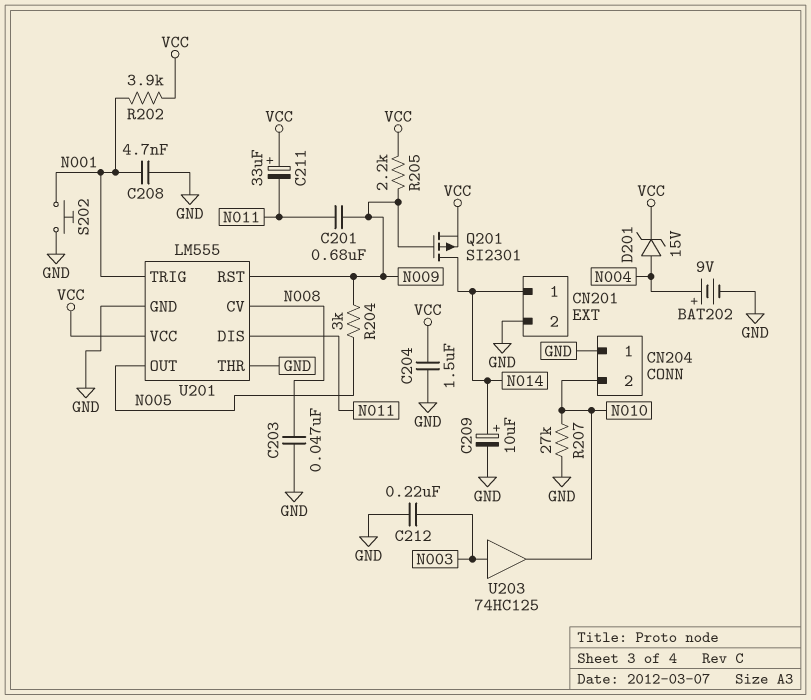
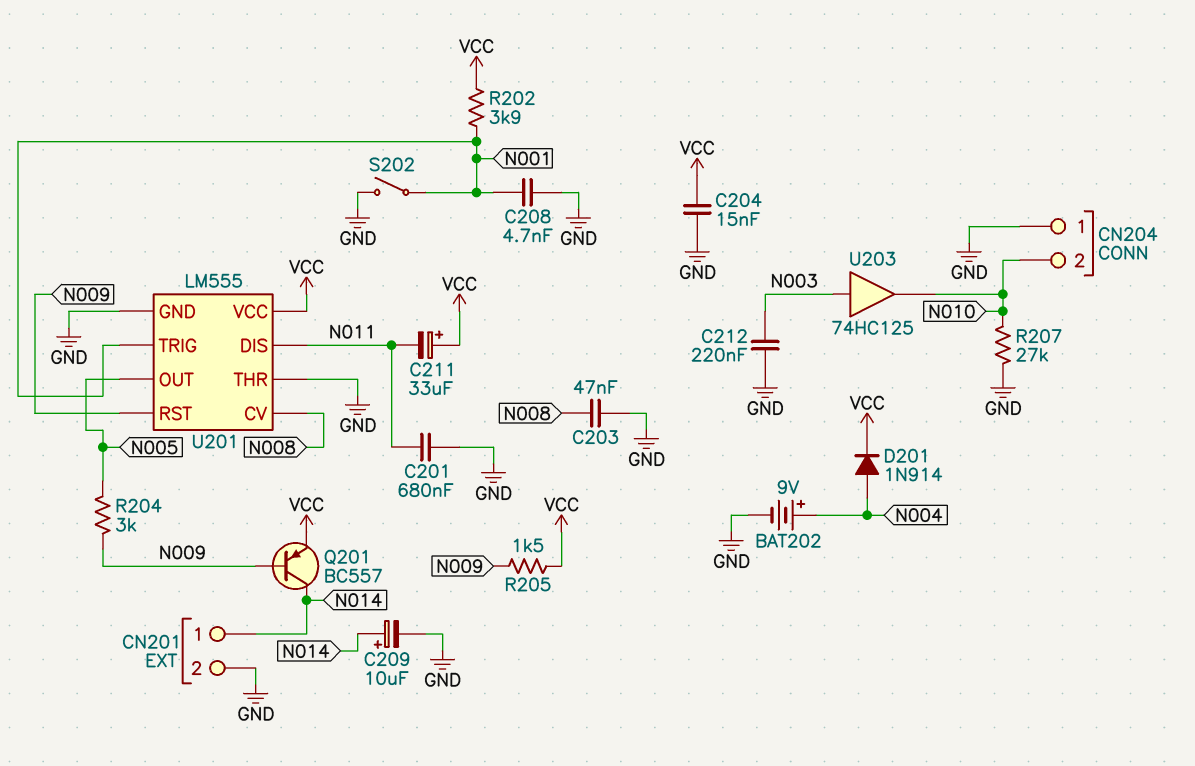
C201: 680nF (N009, N011) -> 680nF (GND, N011)
C204: 1.5uF (GND, VCC) -> 15nF (GND, VCC)
D201: zener 15V (A N004, K VCC) -> diode 1N914 (A N004, K VCC)
Q201: PMOS SI2301 (G N009, D N014, S VCC) -> PNP BC557 (B N009, C N014, E VCC)
R205: 2.2k (N009, VCC) -> 1.5k (N009, VCC)
S202: button (GND, N001) -> switch (GND, N001)

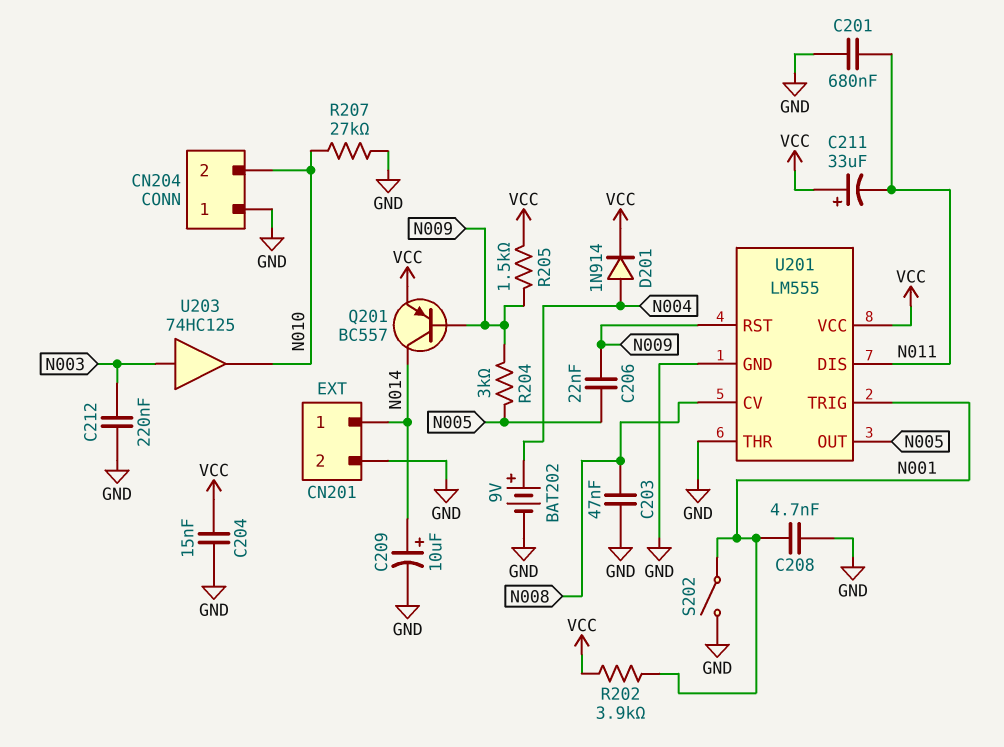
C206: none -> 22nF (N005, N009)

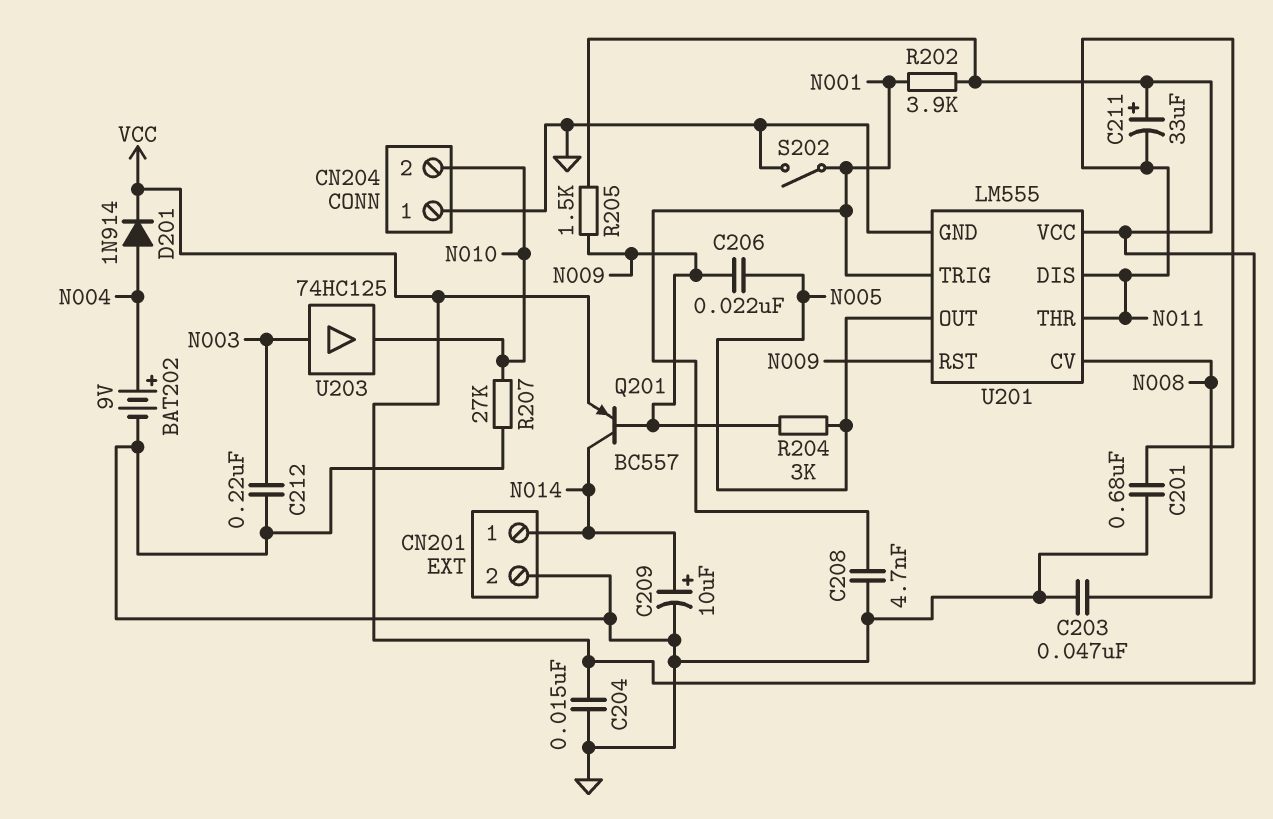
U201 pin THR: GND -> N011

